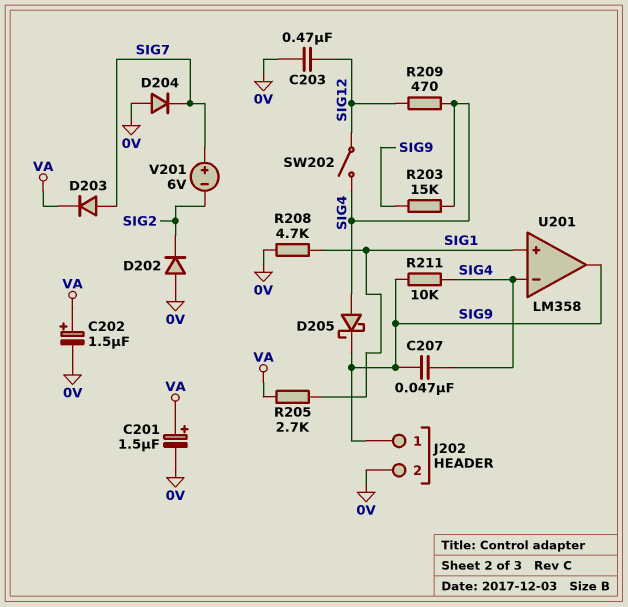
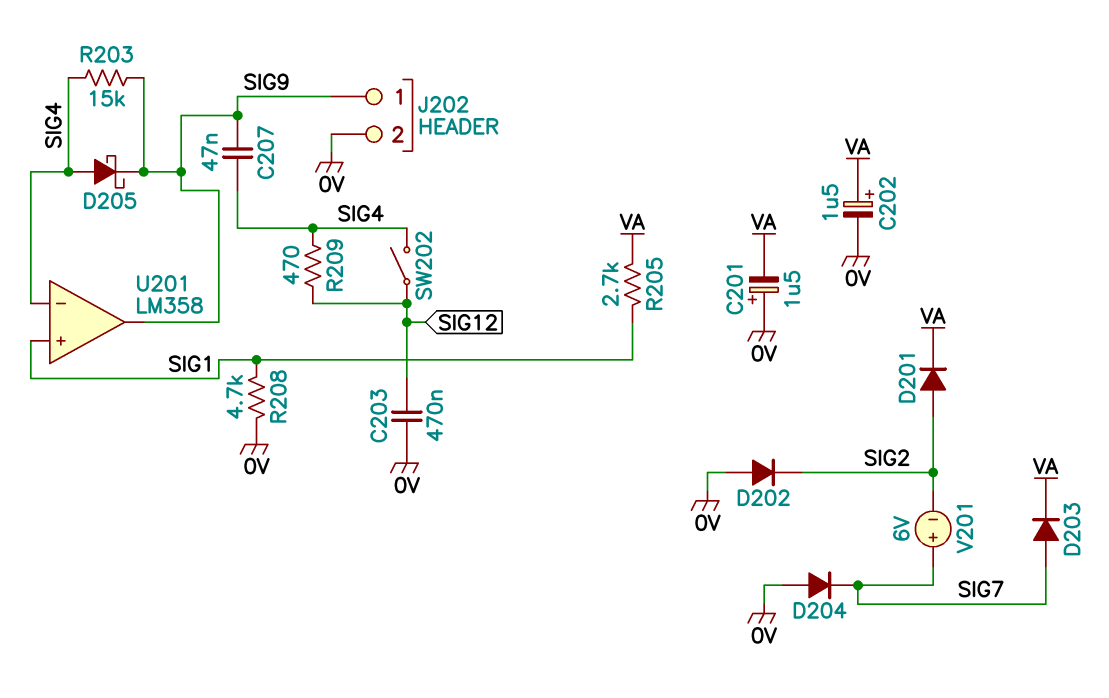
C201: 1.5uF (plus VA, minus 0V) -> 1.5uF (plus 0V, minus VA)
D201: none -> diode (A SIG2, K VA)
R211: 10k (SIG4, SIG9) -> none

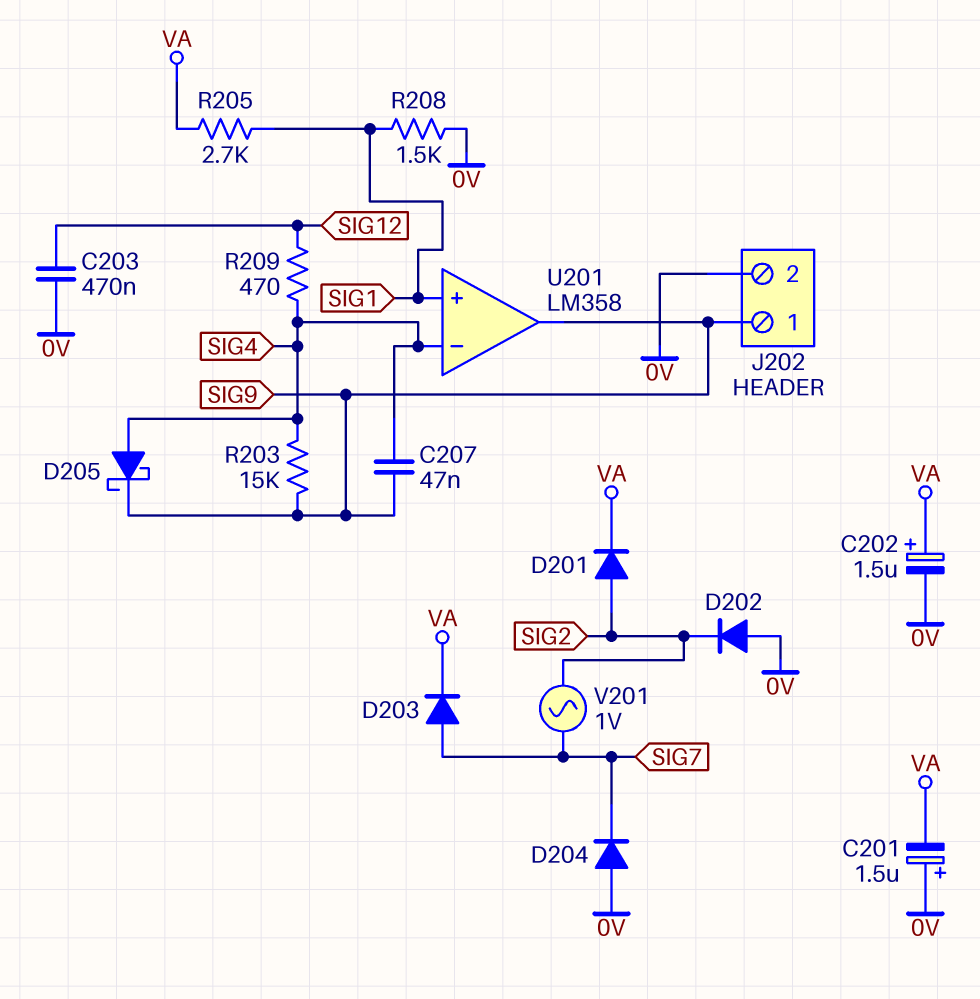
R208: 4.7k (0V, SIG1) -> 1.5k (0V, SIG1)
SW202: switch (SIG4, SIG12) -> none
V201: 6V (plus SIG7, minus SIG2) -> AC 1V (SIG2, SIG7)

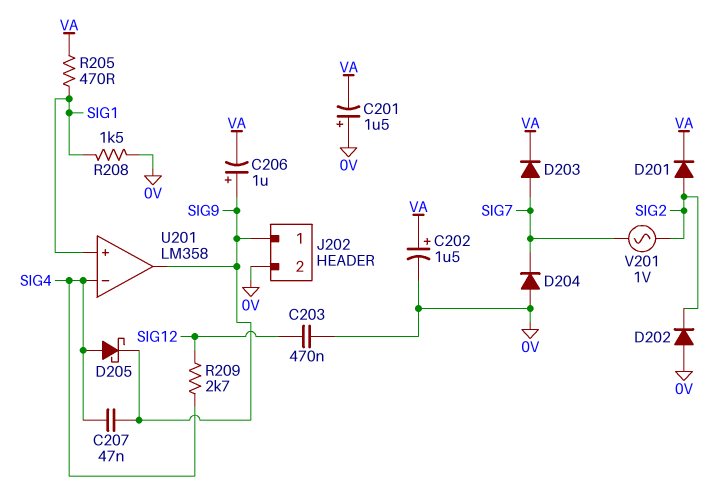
C206: none -> 1uF (plus SIG9, minus VA)
R203: 15k (SIG4, SIG9) -> none
R205: 2.7k (SIG1, VA) -> 470 (SIG1, VA)
R209: 470 (SIG4, SIG12) -> 2.7k (SIG4, SIG12)

